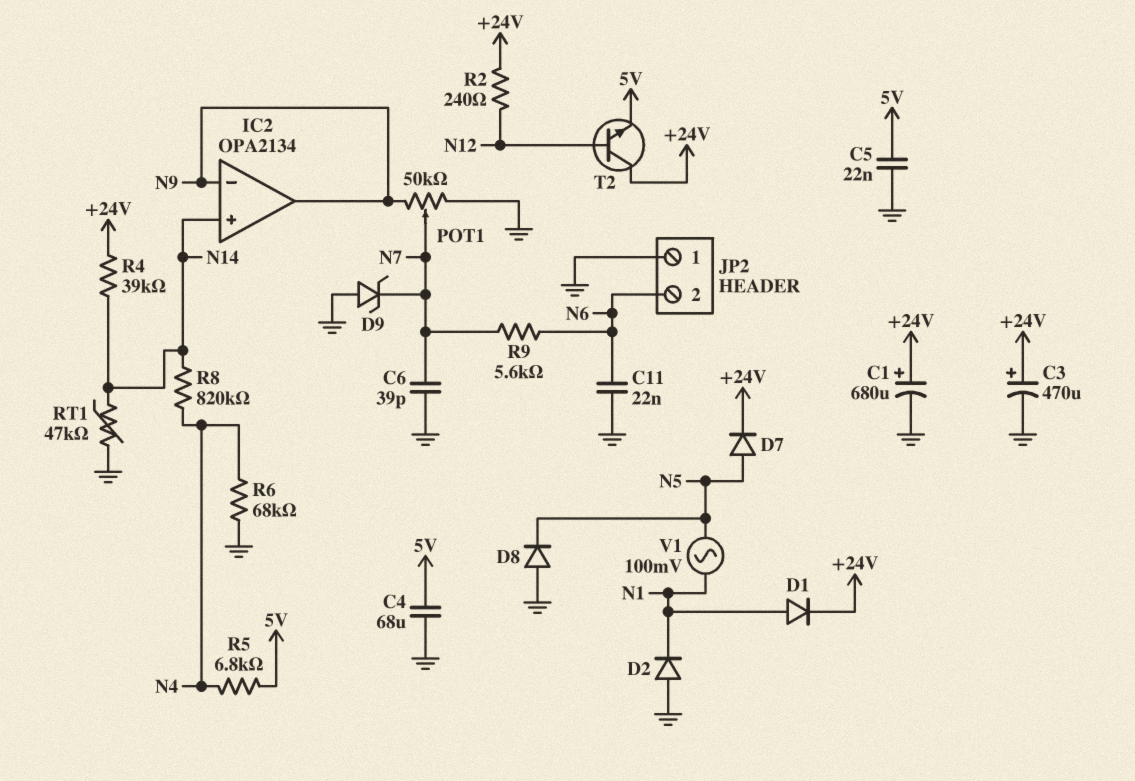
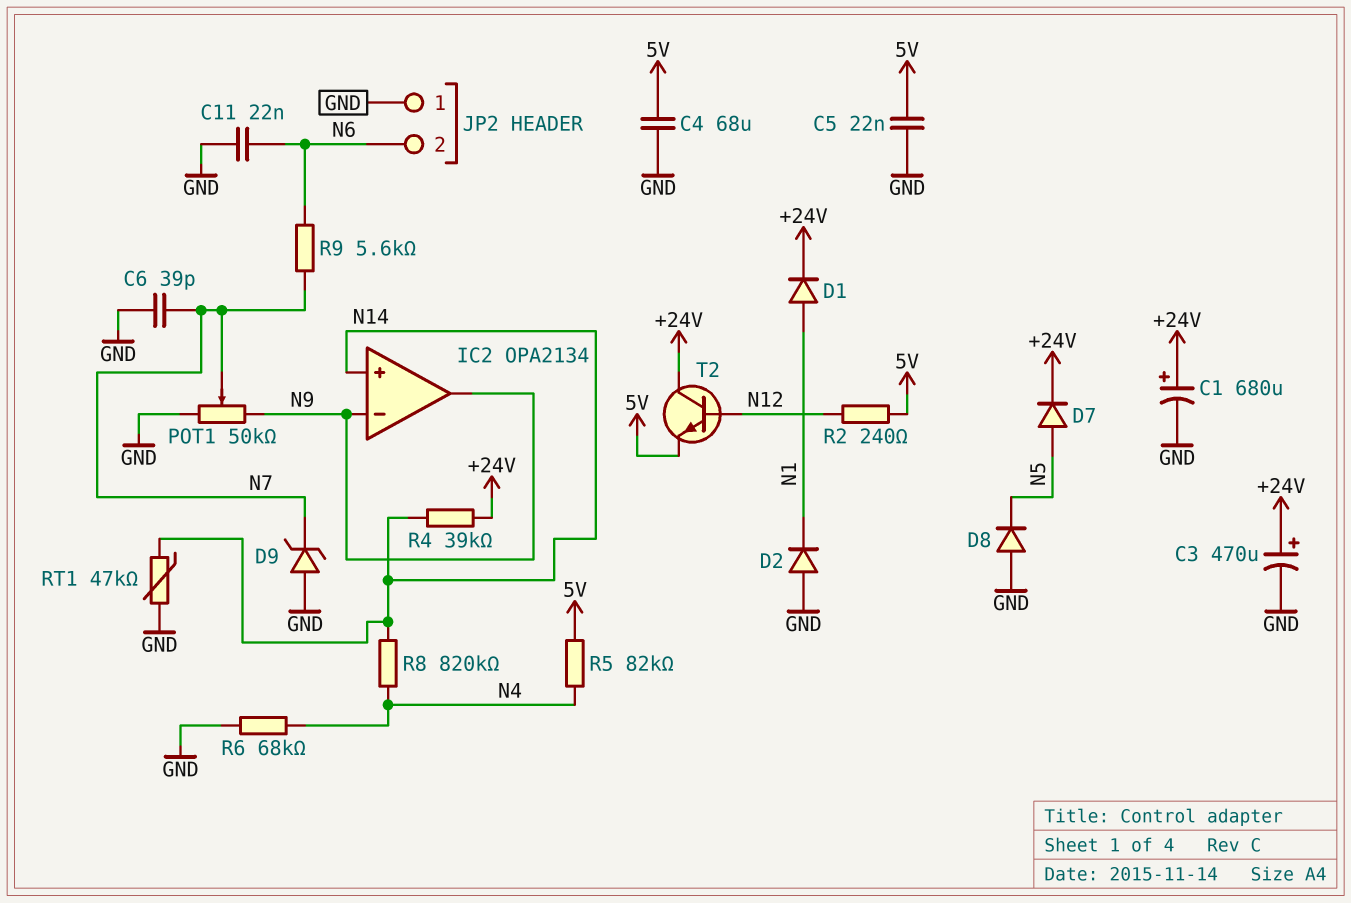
R2: 240 (+24V, N12) -> 240 (5V, N12)
R5: 6.8k (5V, N4) -> 82k (5V, N4)
V1: AC 100mV (N1, N5) -> none

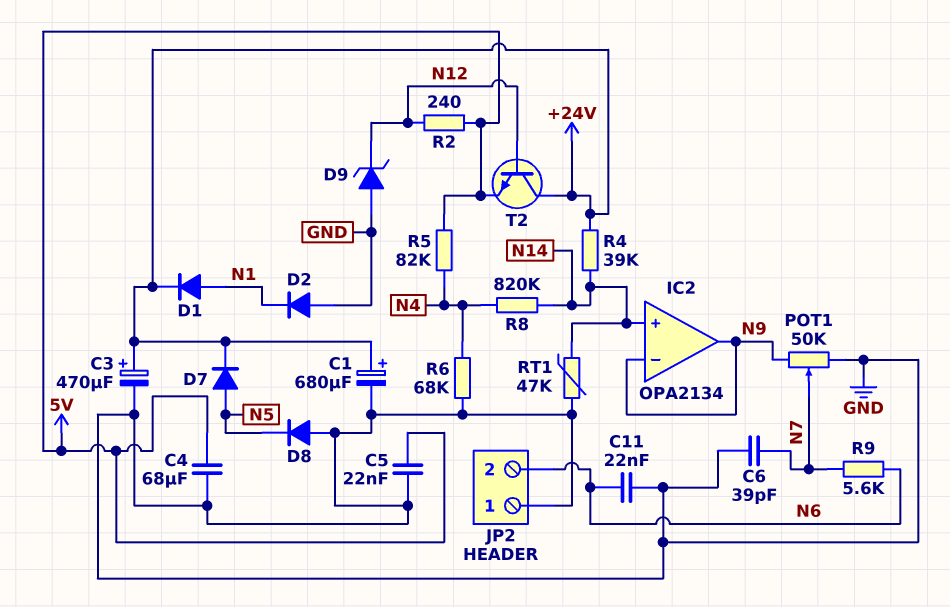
D9: zener (A GND, K N7) -> zener (A GND, K N12)

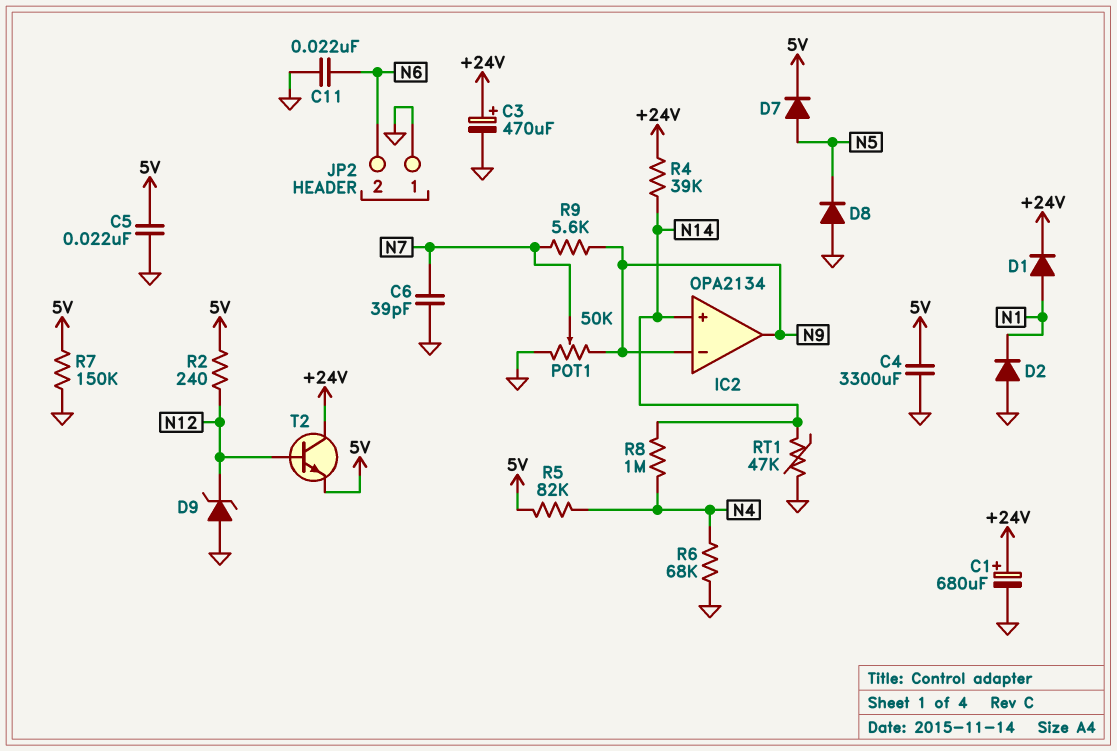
C4: 68uF (5V, GND) -> 3300uF (5V, GND)
D7: diode (A N5, K +24V) -> diode (A N5, K 5V)
R7: none -> 150k (5V, GND)
R8: 820k (N4, N14) -> 1M (N4, N14)
R9: 5.6k (N6, N7) -> 5.6k (N7, N9)

